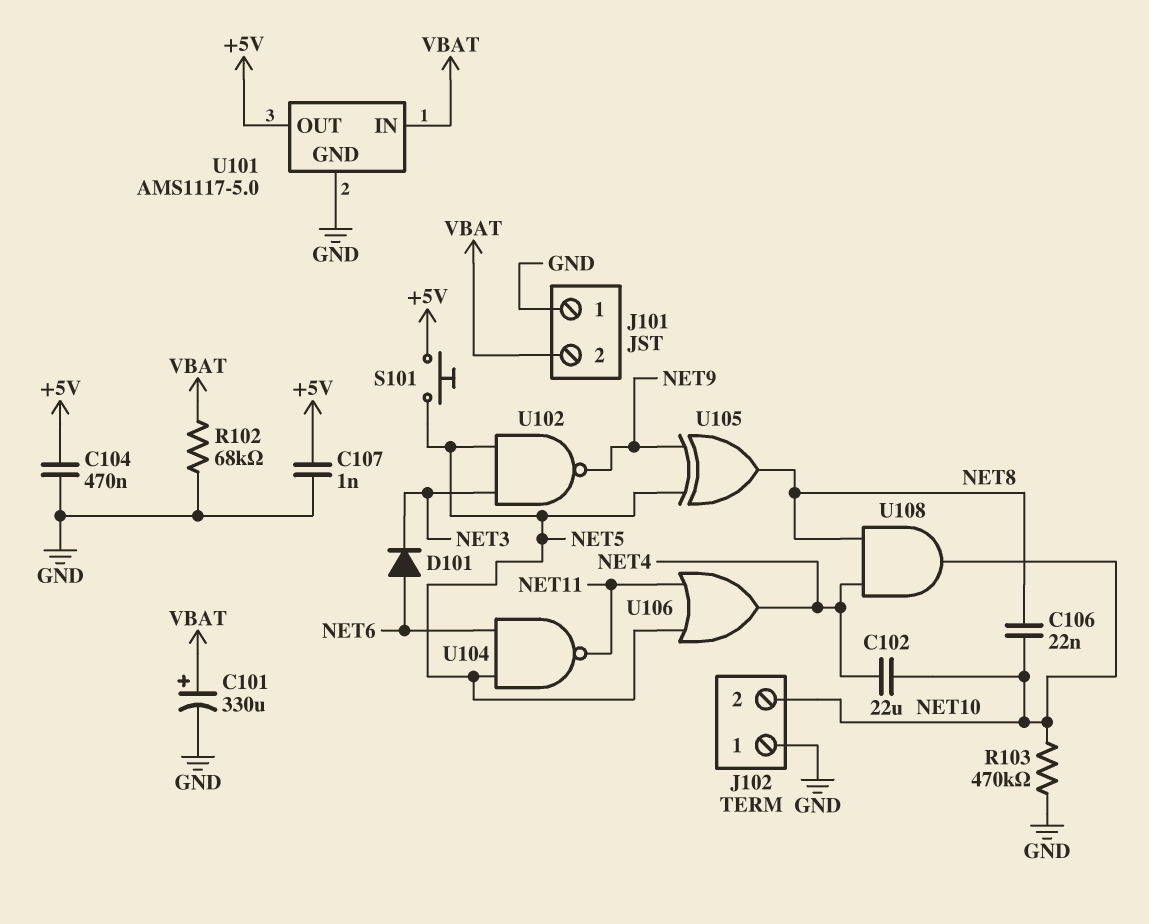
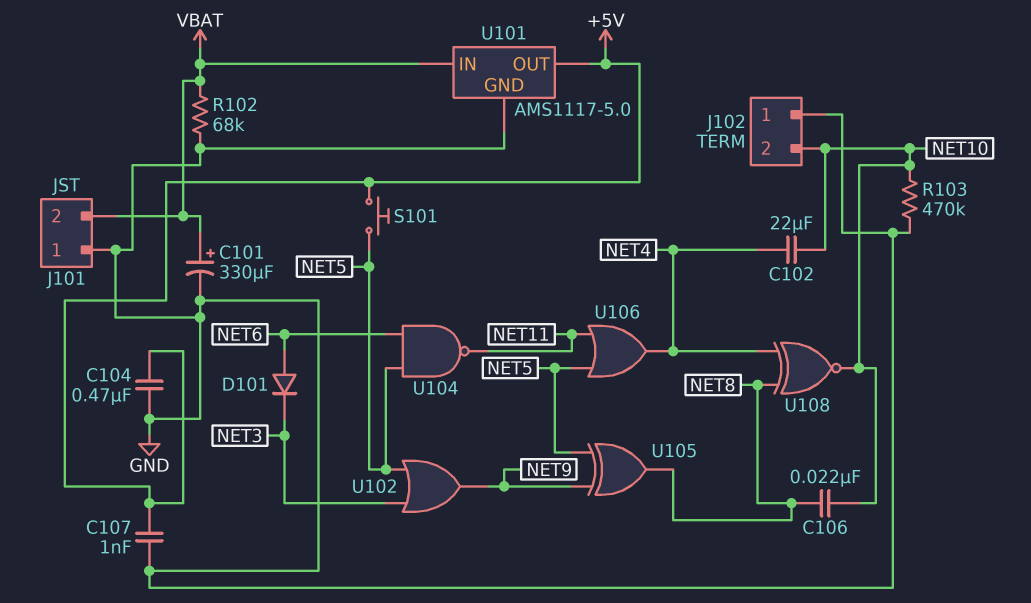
U102: NAND (in NET3, in NET5, out NET9) -> OR (in NET3, in NET5, out NET9)
U108: AND (in NET4, in NET8, out NET10) -> XNOR (in NET4, in NET8, out NET10)

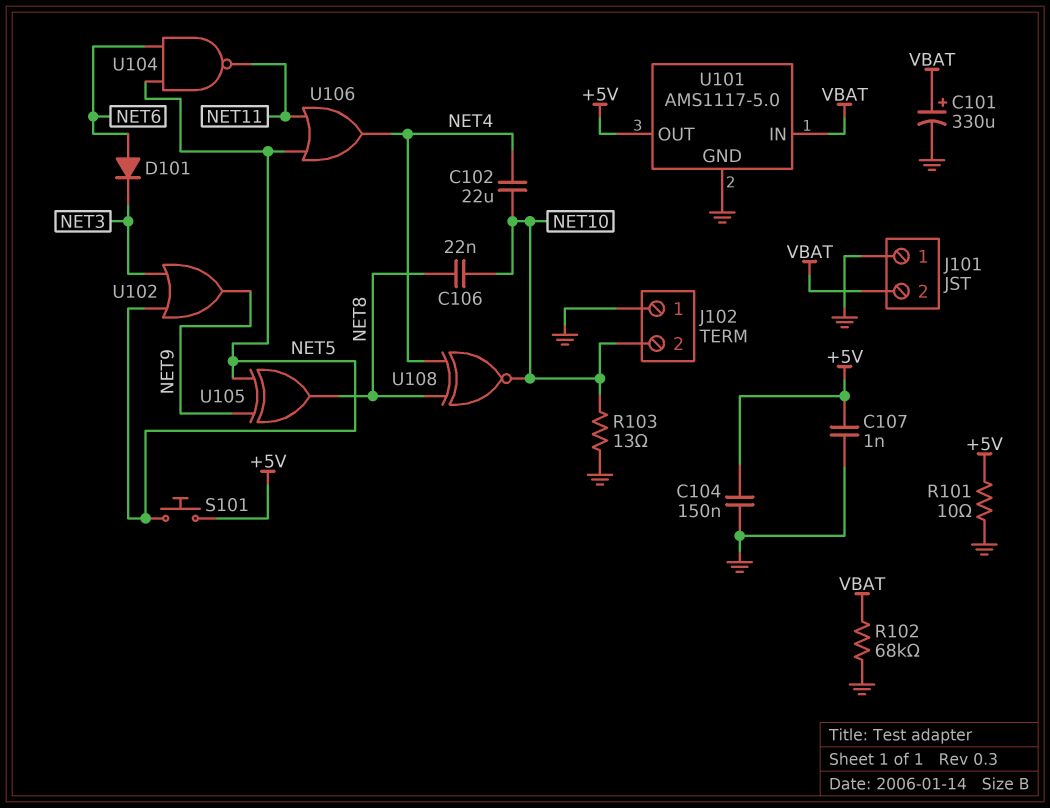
C104: 470nF (+5V, GND) -> 150nF (+5V, GND)
R101: none -> 10 (+5V, GND)
R103: 470k (GND, NET10) -> 13 (GND, NET10)

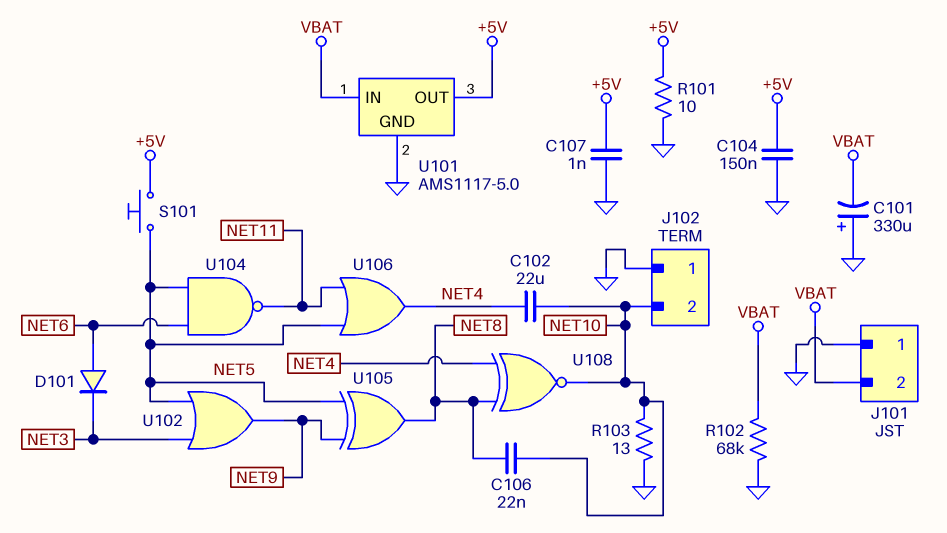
C101: 330uF (plus VBAT, minus GND) -> 330uF (plus GND, minus VBAT)

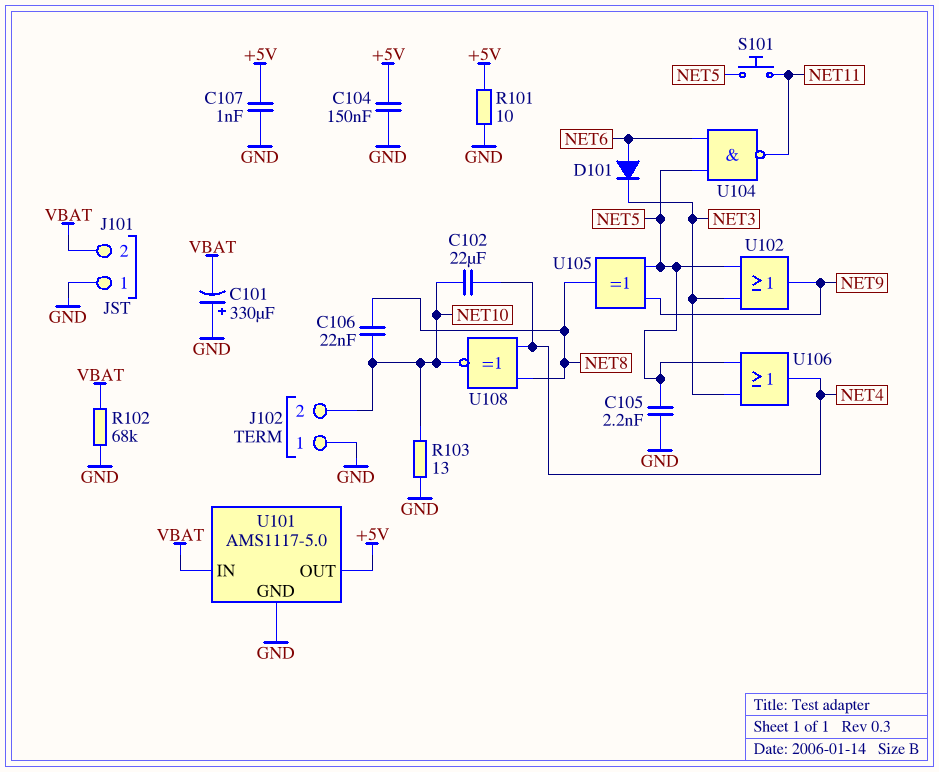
C105: none -> 2.2nF (GND, NET5)
S101: button (+5V, NET5) -> button (NET5, NET11)
U106: OR (in NET5, in NET11, out NET4) -> OR (in NET3, in NET5, out NET4)

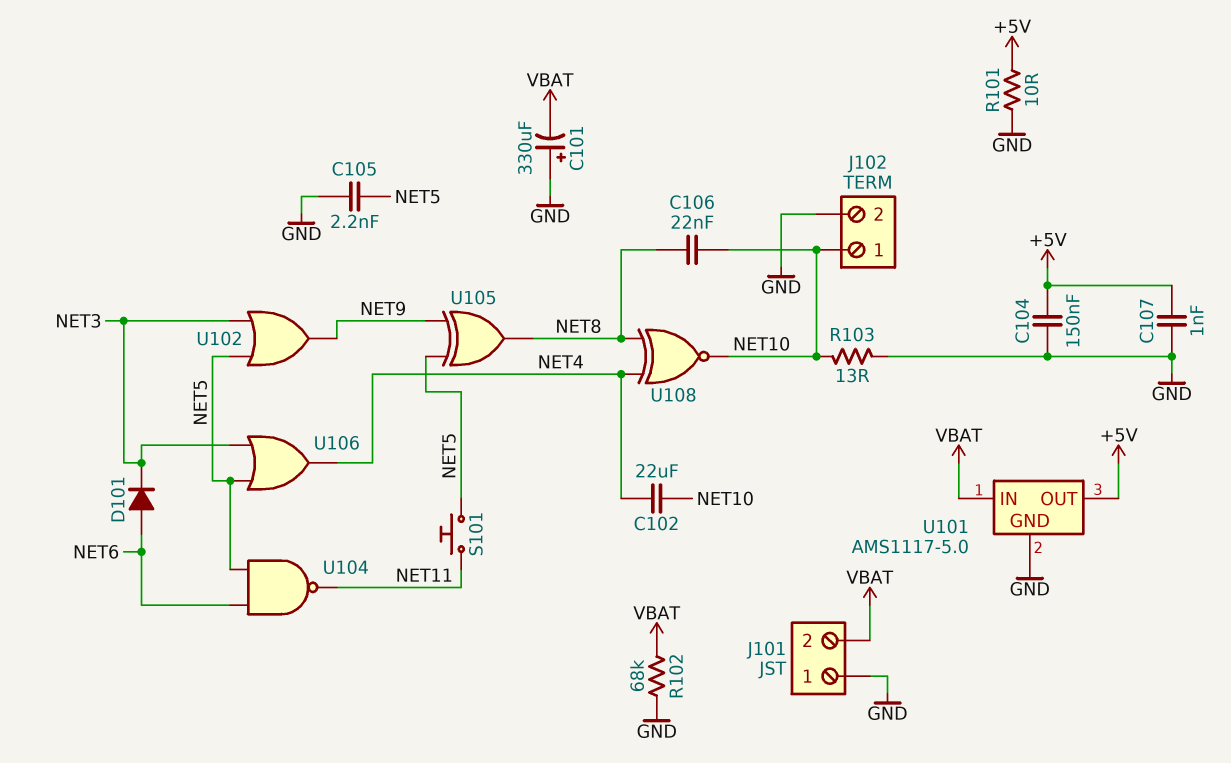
J102 pin 1: GND -> NET10
J102 pin 2: NET10 -> GND

